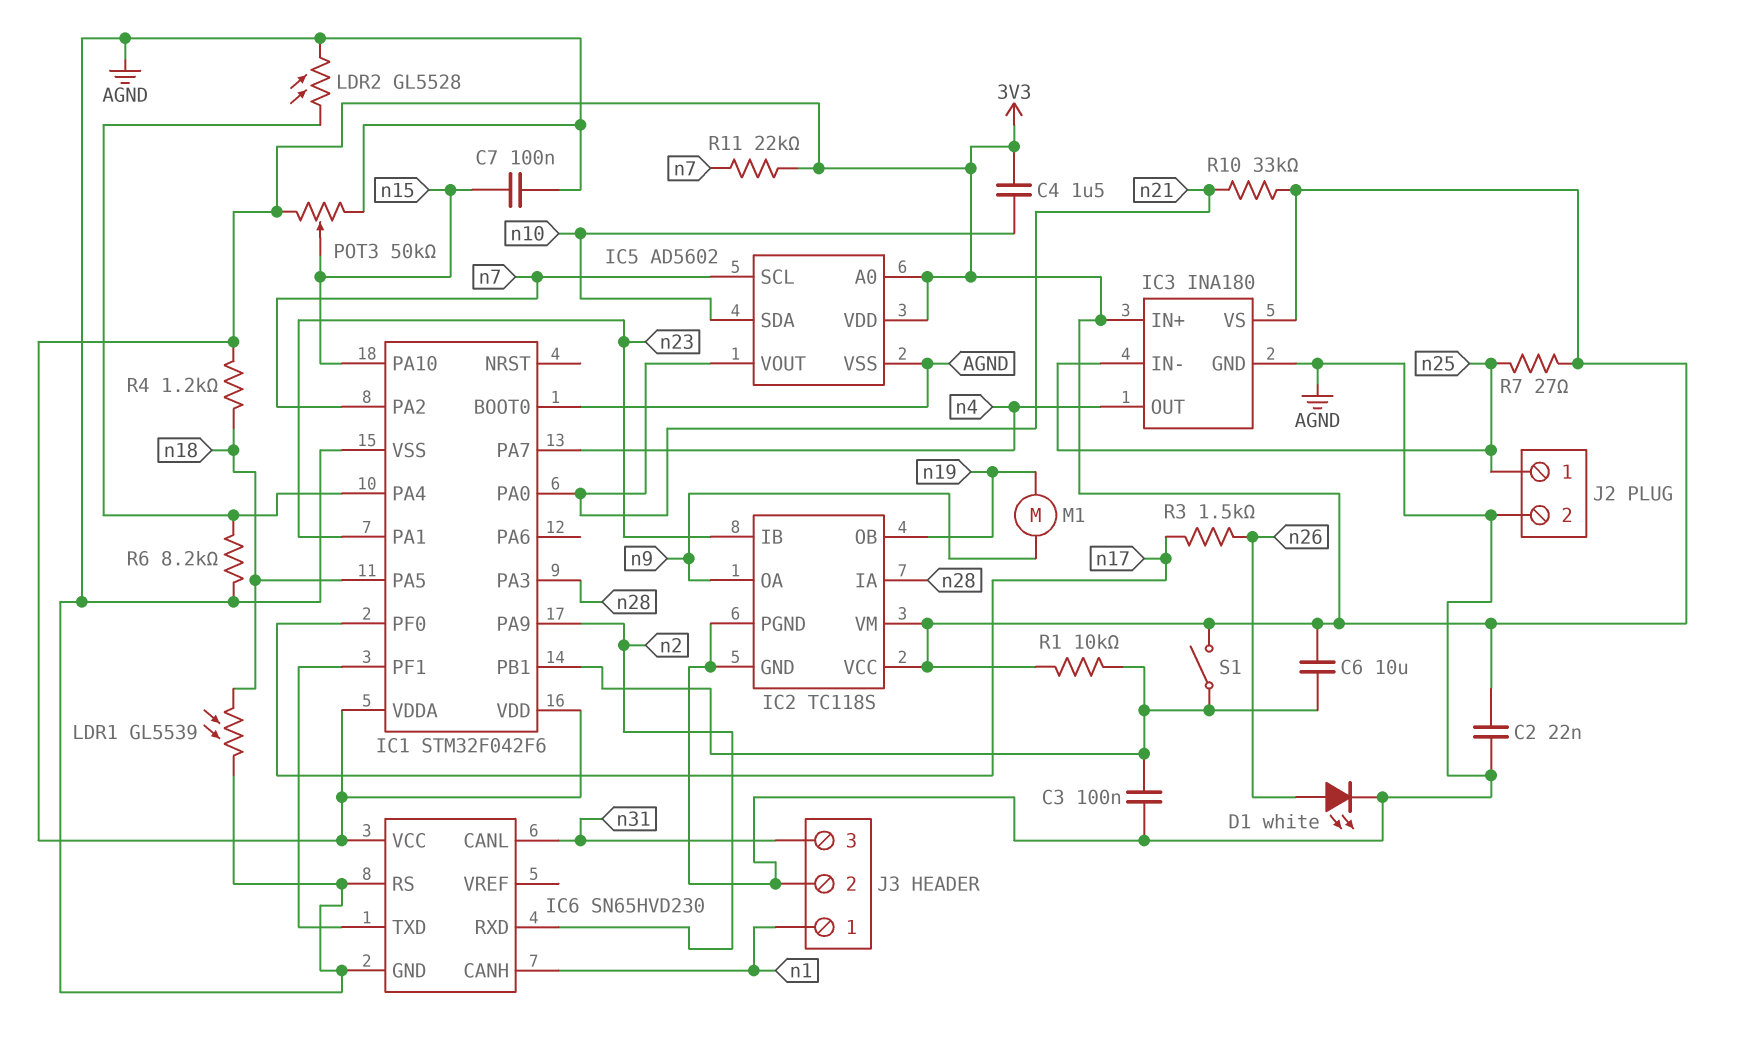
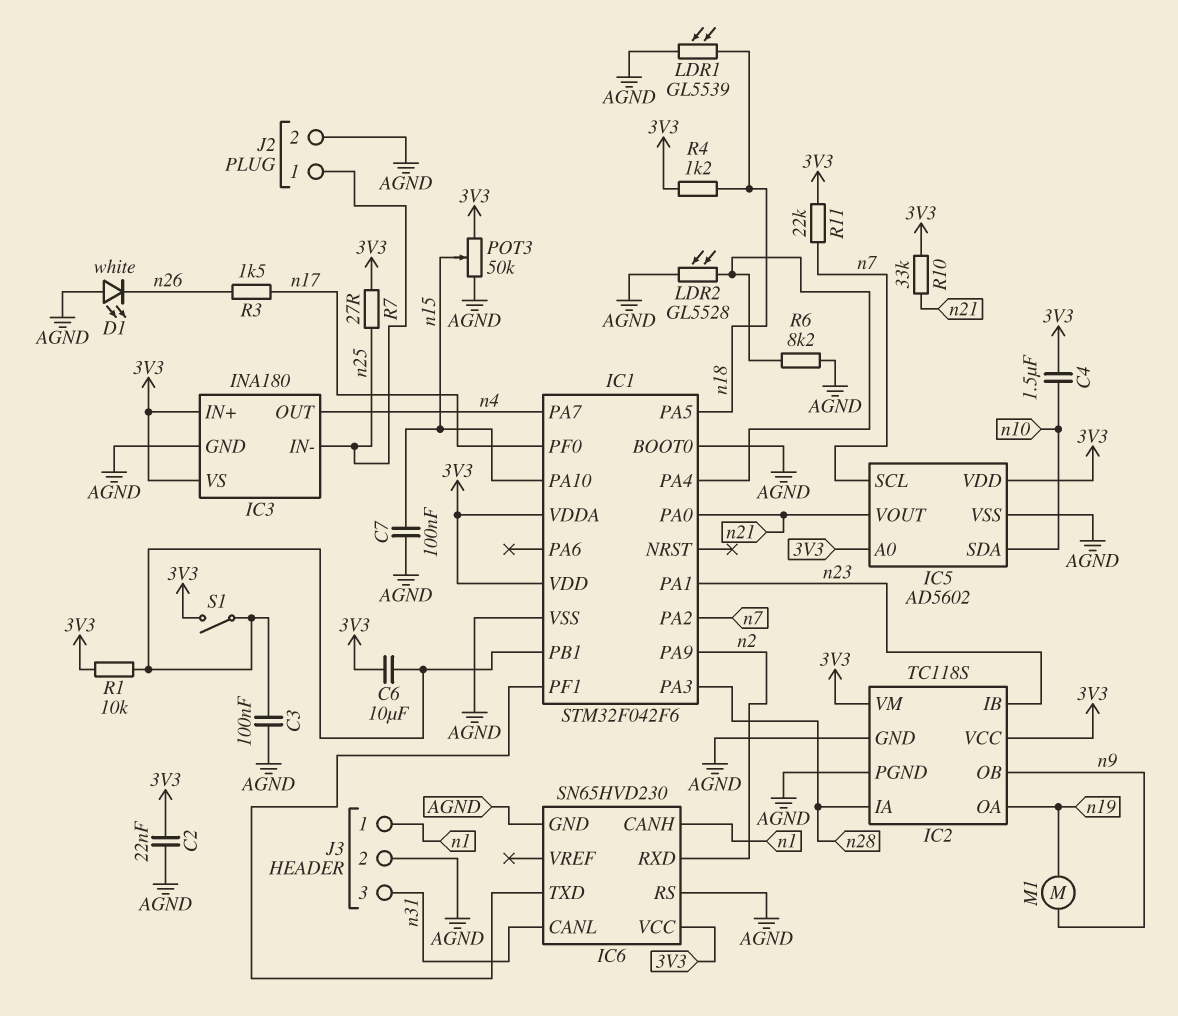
D1: LED white (A n26, K AGND) -> LED white (A AGND, K n26)
IC2 pin OA: n9 -> n19
IC2 pin OB: n19 -> n9

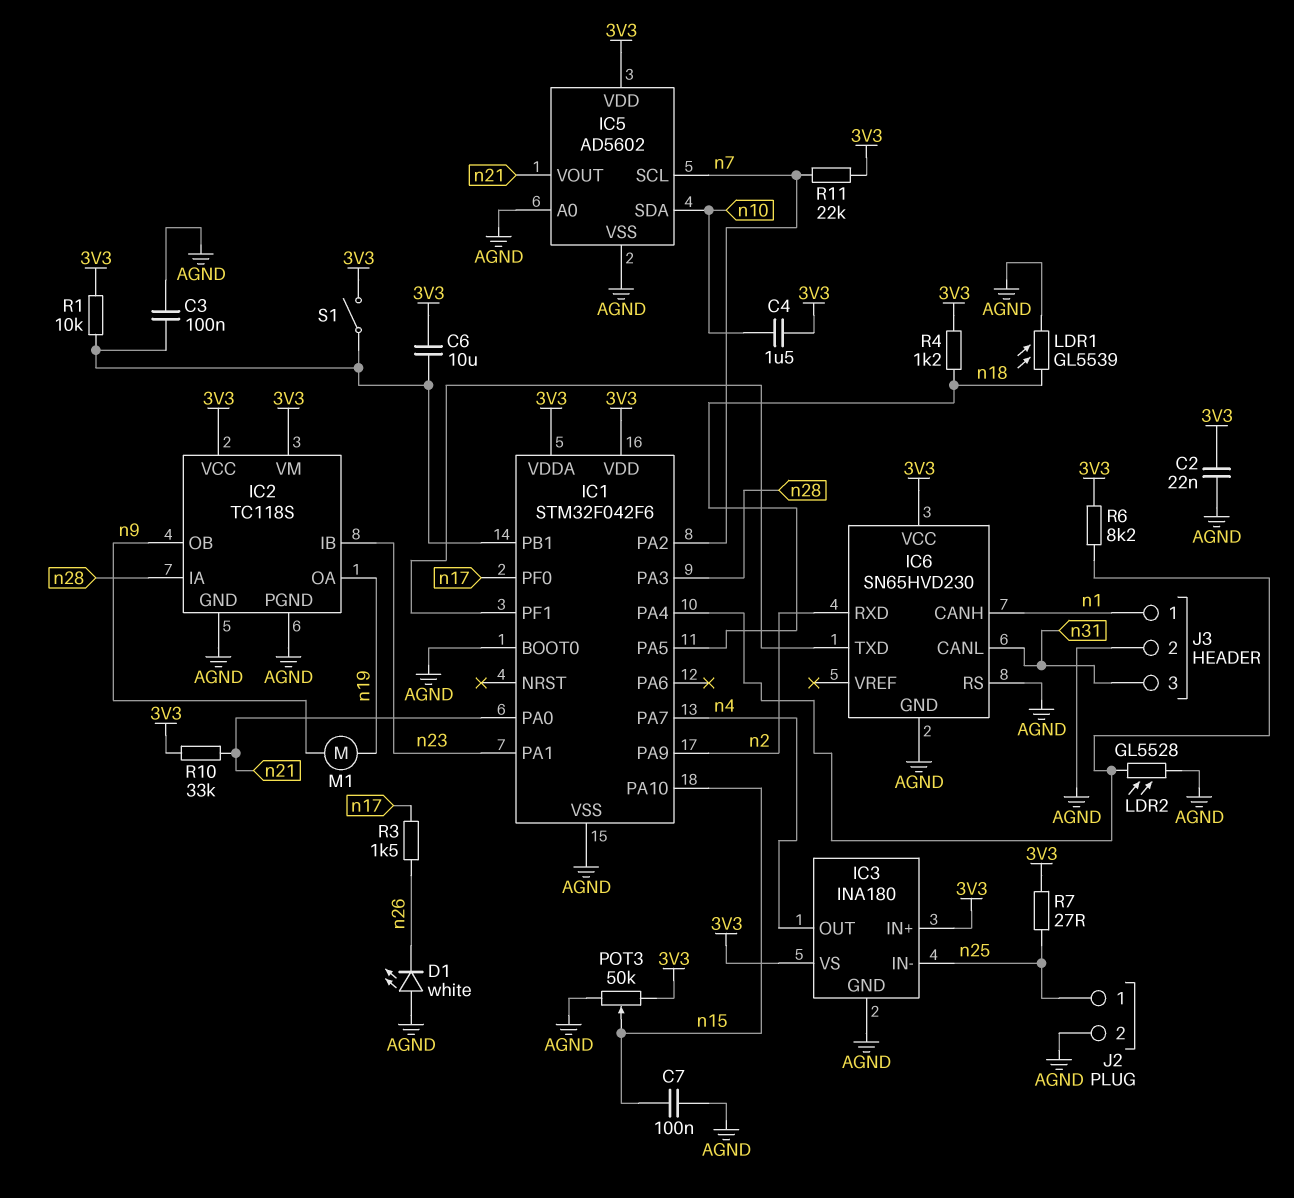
IC5 pin A0: 3V3 -> AGND
R6: 8.2k (AGND, IC1/PA4) -> 8.2k (3V3, IC1/PA4)

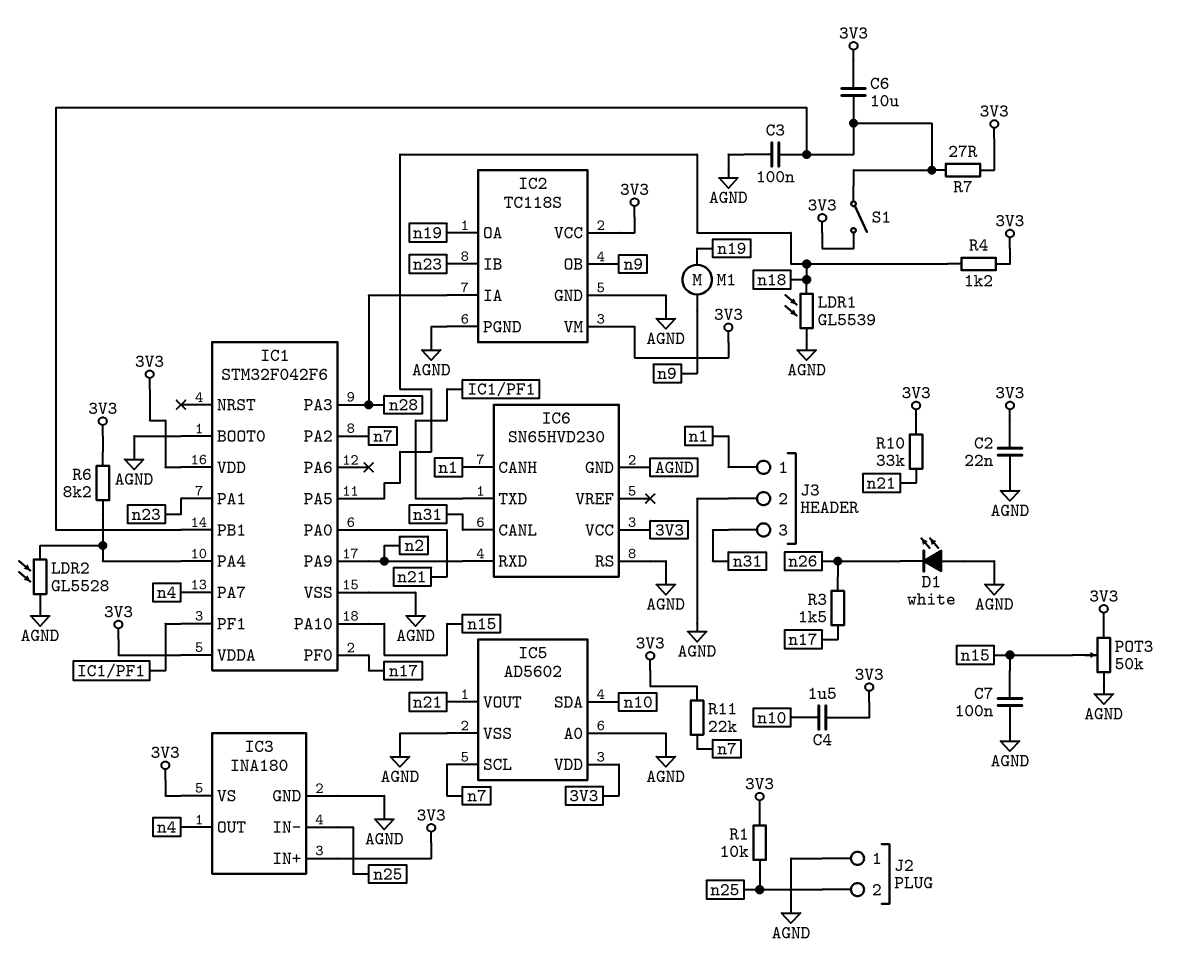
J2 pin 1: n25 -> AGND
J2 pin 2: AGND -> n25
R1: 10k (3V3, IC1/PB1) -> 10k (3V3, n25)
R7: 27 (3V3, n25) -> 27 (3V3, IC1/PB1)

